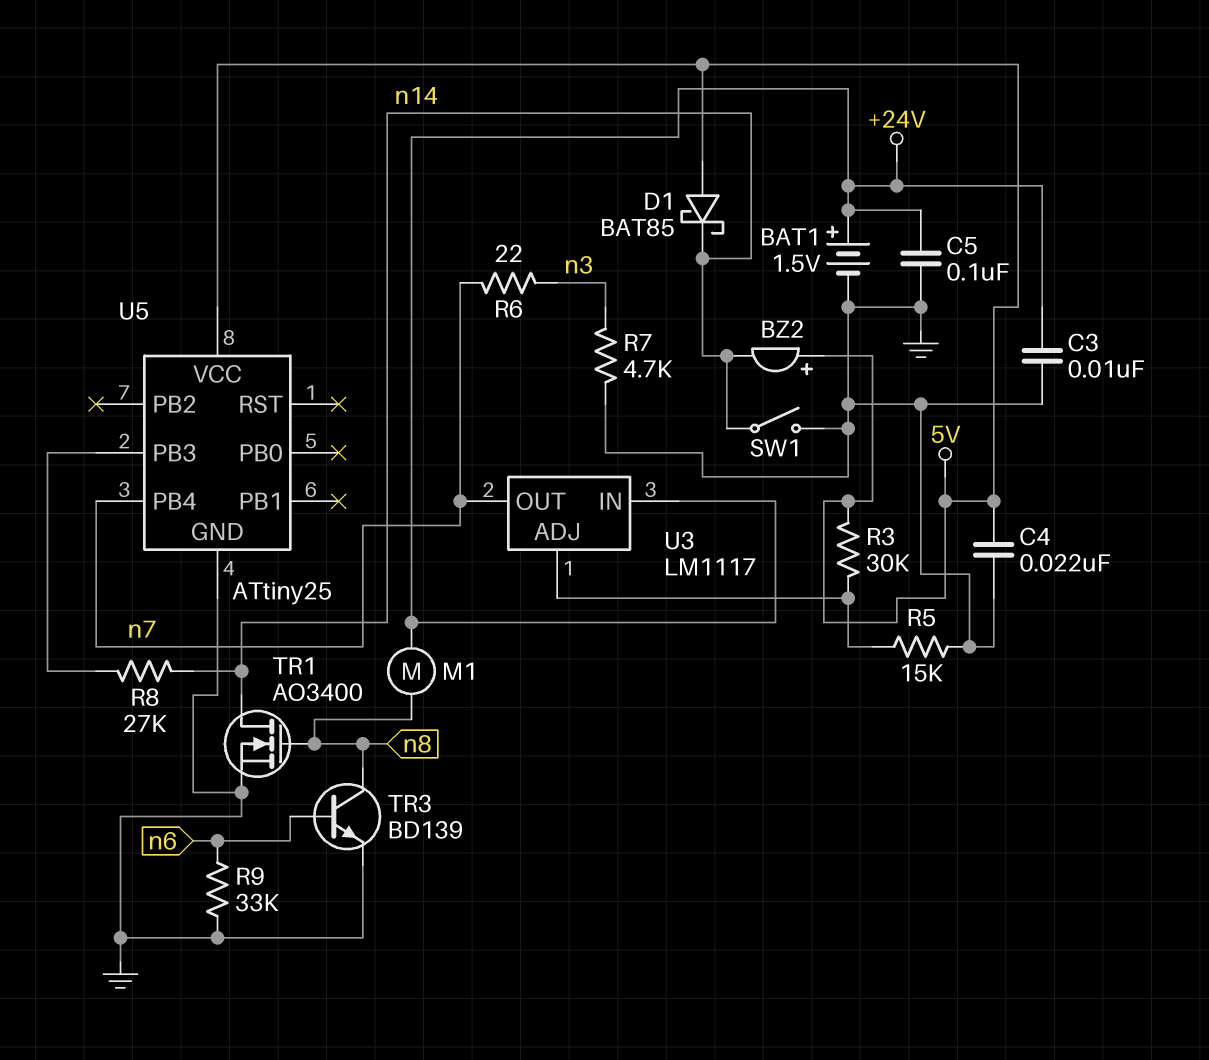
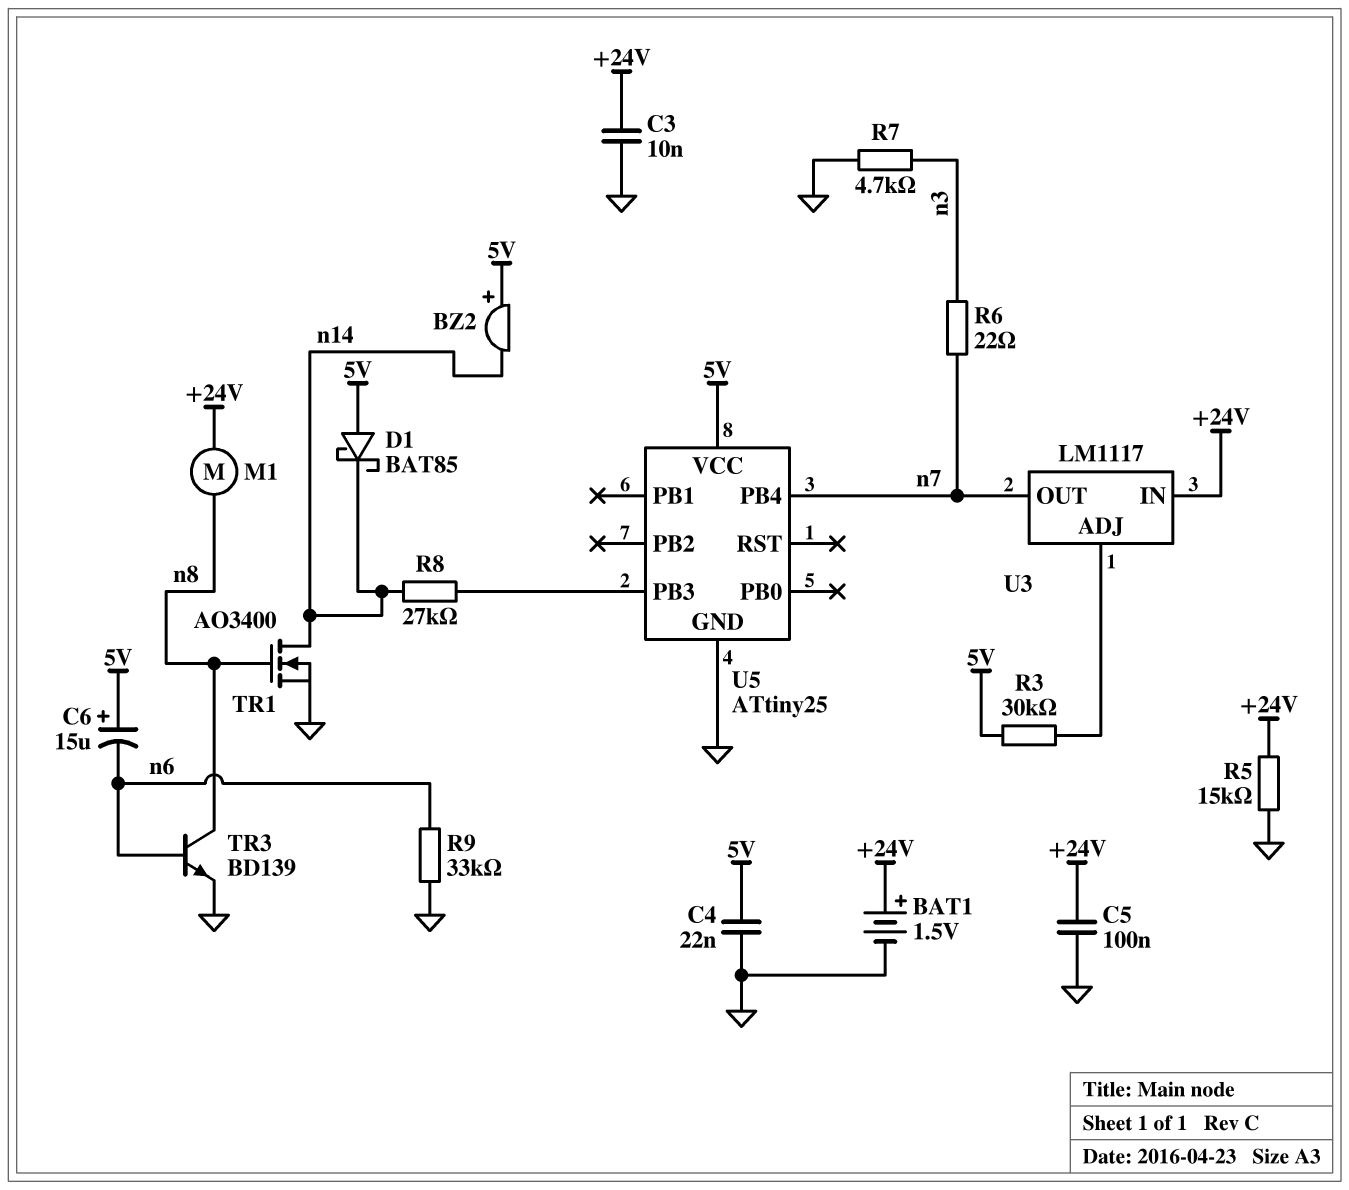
C6: none -> 15uF (plus 5V, minus n6)
R5: 15k (GND, U3/ADJ) -> 15k (+24V, GND)
SW1: switch (GND, n14) -> none

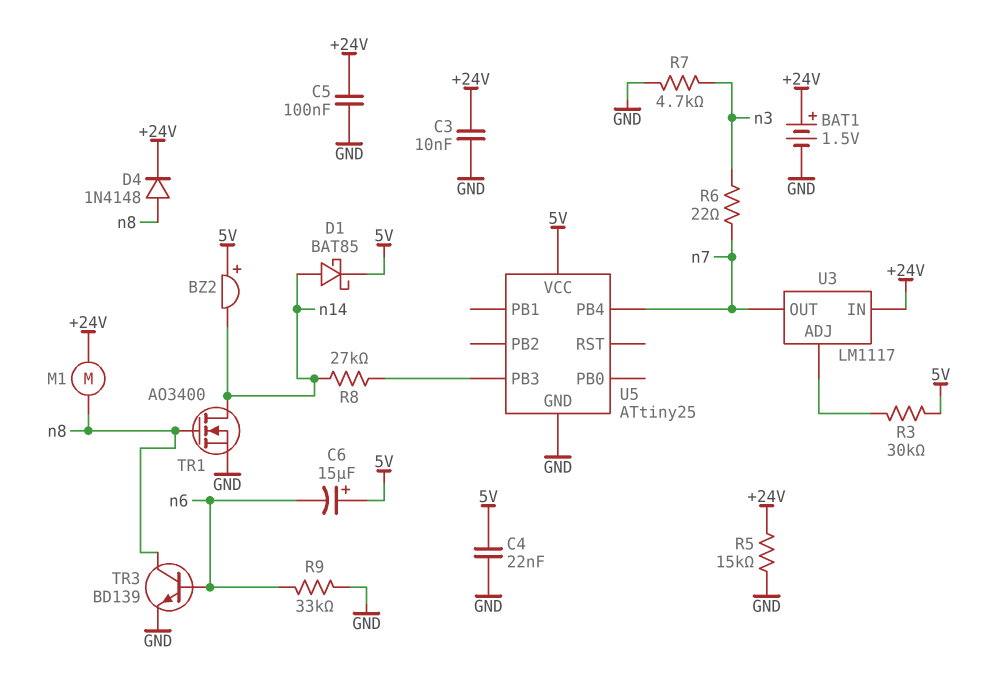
D1: schottky BAT85 (A 5V, K n14) -> schottky BAT85 (A n14, K 5V)
D4: none -> diode 1N4148 (A n8, K +24V)

